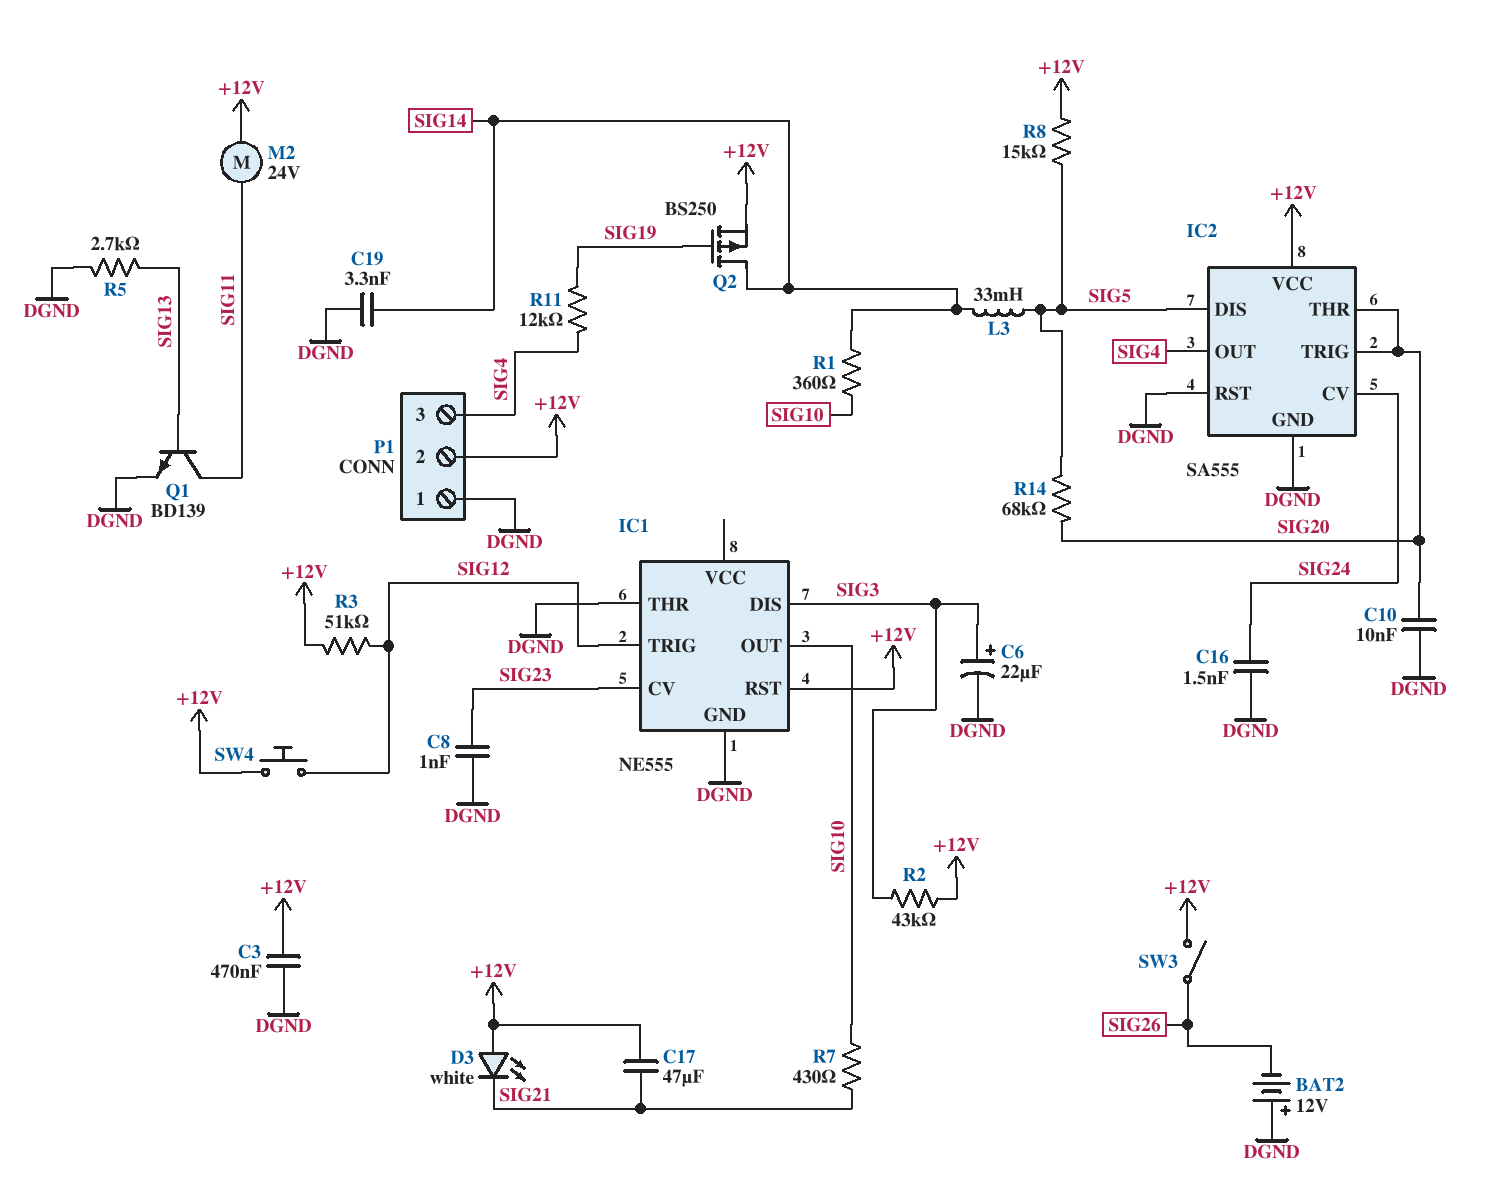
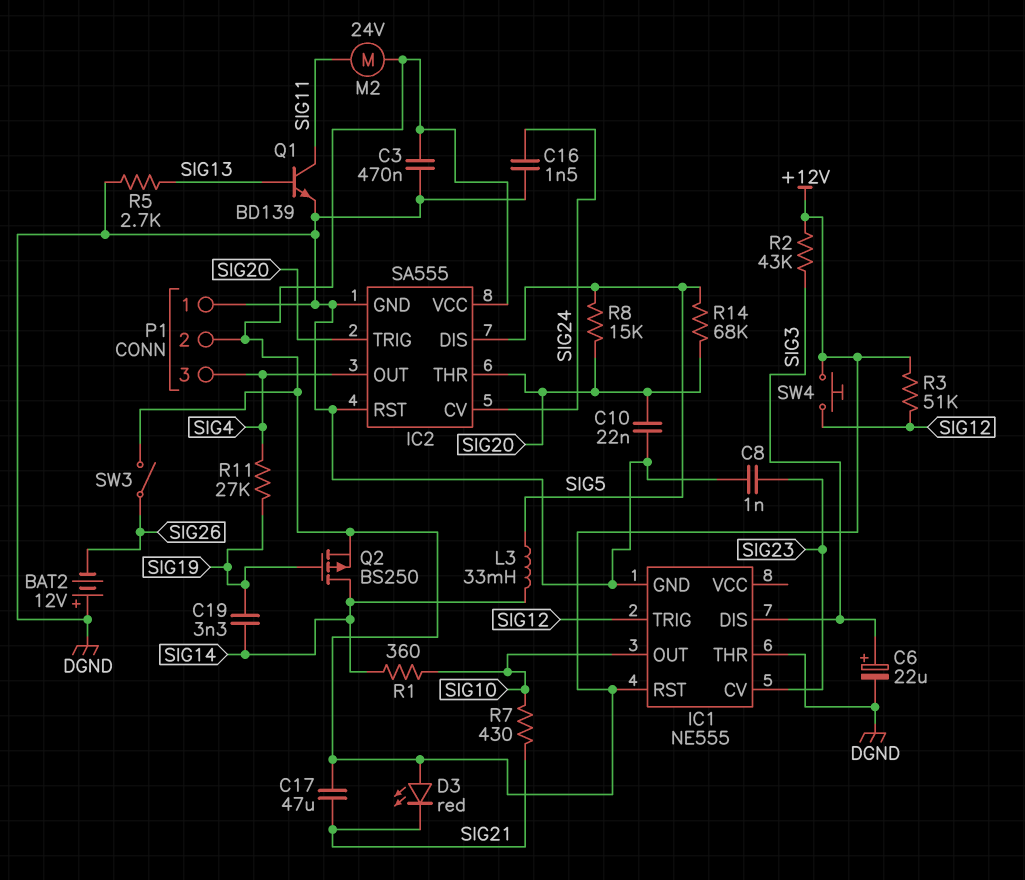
C10: 10nF (DGND, SIG20) -> 22nF (DGND, SIG20)
C19: 3.3nF (DGND, SIG14) -> 3.3nF (SIG14, SIG19)
D3: LED white (A +12V, K SIG21) -> LED red (A +12V, K SIG21)
R8: 15k (+12V, SIG5) -> 15k (SIG5, SIG20)
R11: 12k (SIG4, SIG19) -> 27k (SIG4, SIG19)

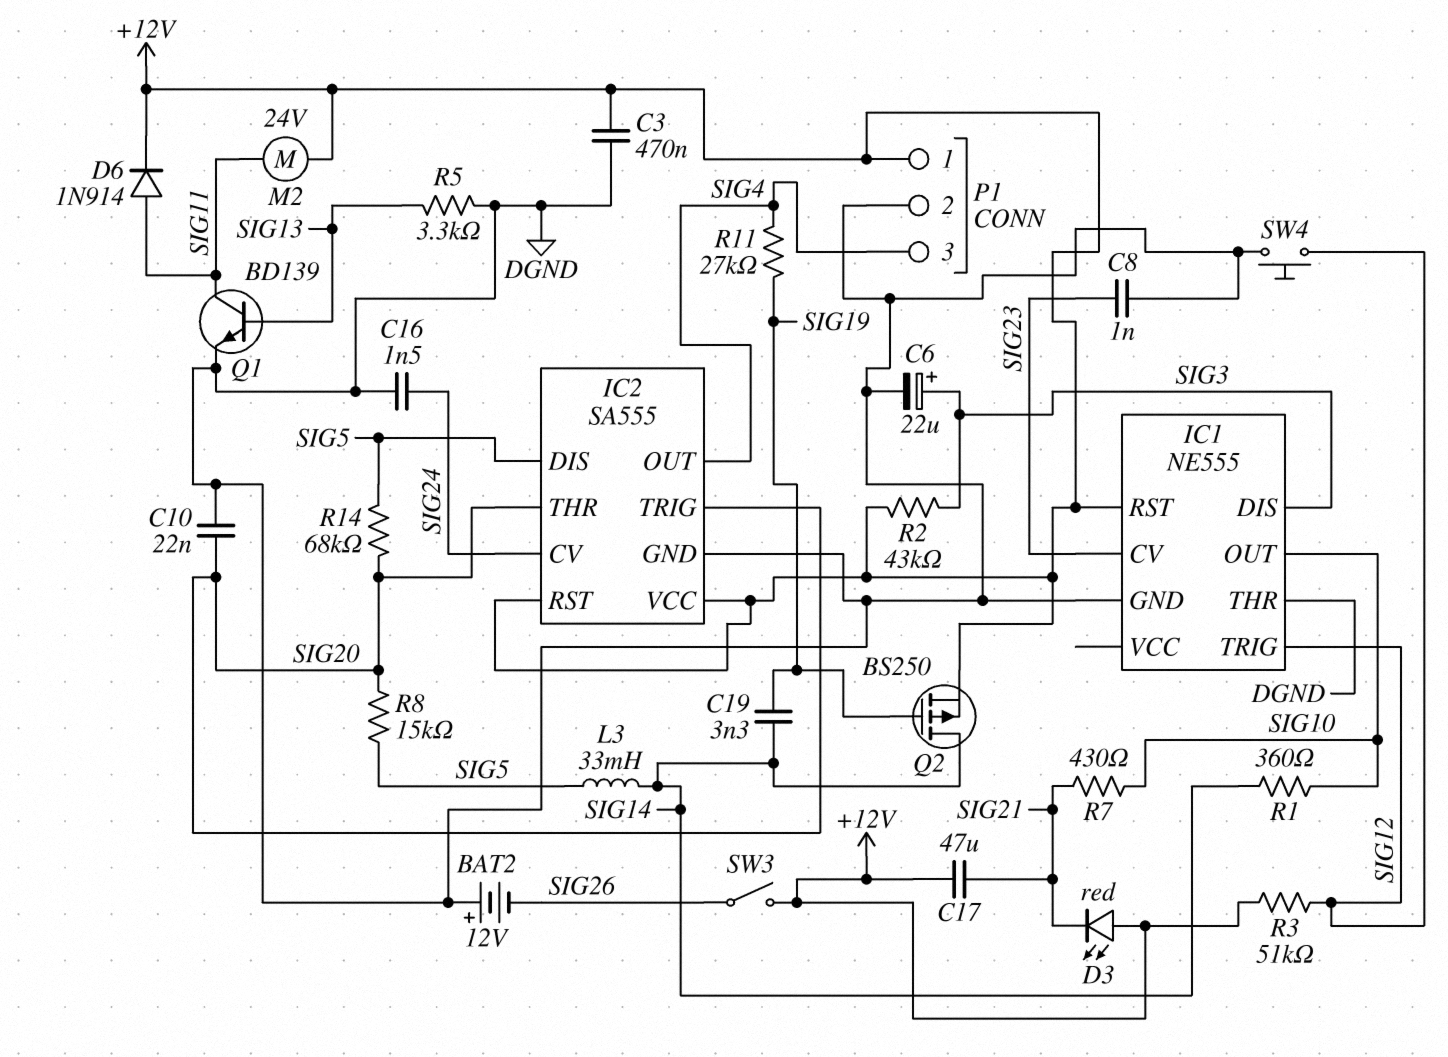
D6: none -> diode 1N914 (A SIG11, K +12V)
IC2 pin RST: DGND -> +12V
P1 pin 1: DGND -> +12V
P1 pin 2: +12V -> DGND
R5: 2.7k (DGND, SIG13) -> 3.3k (DGND, SIG13)
SW4: button (+12V, SIG12) -> button (DGND, SIG12)

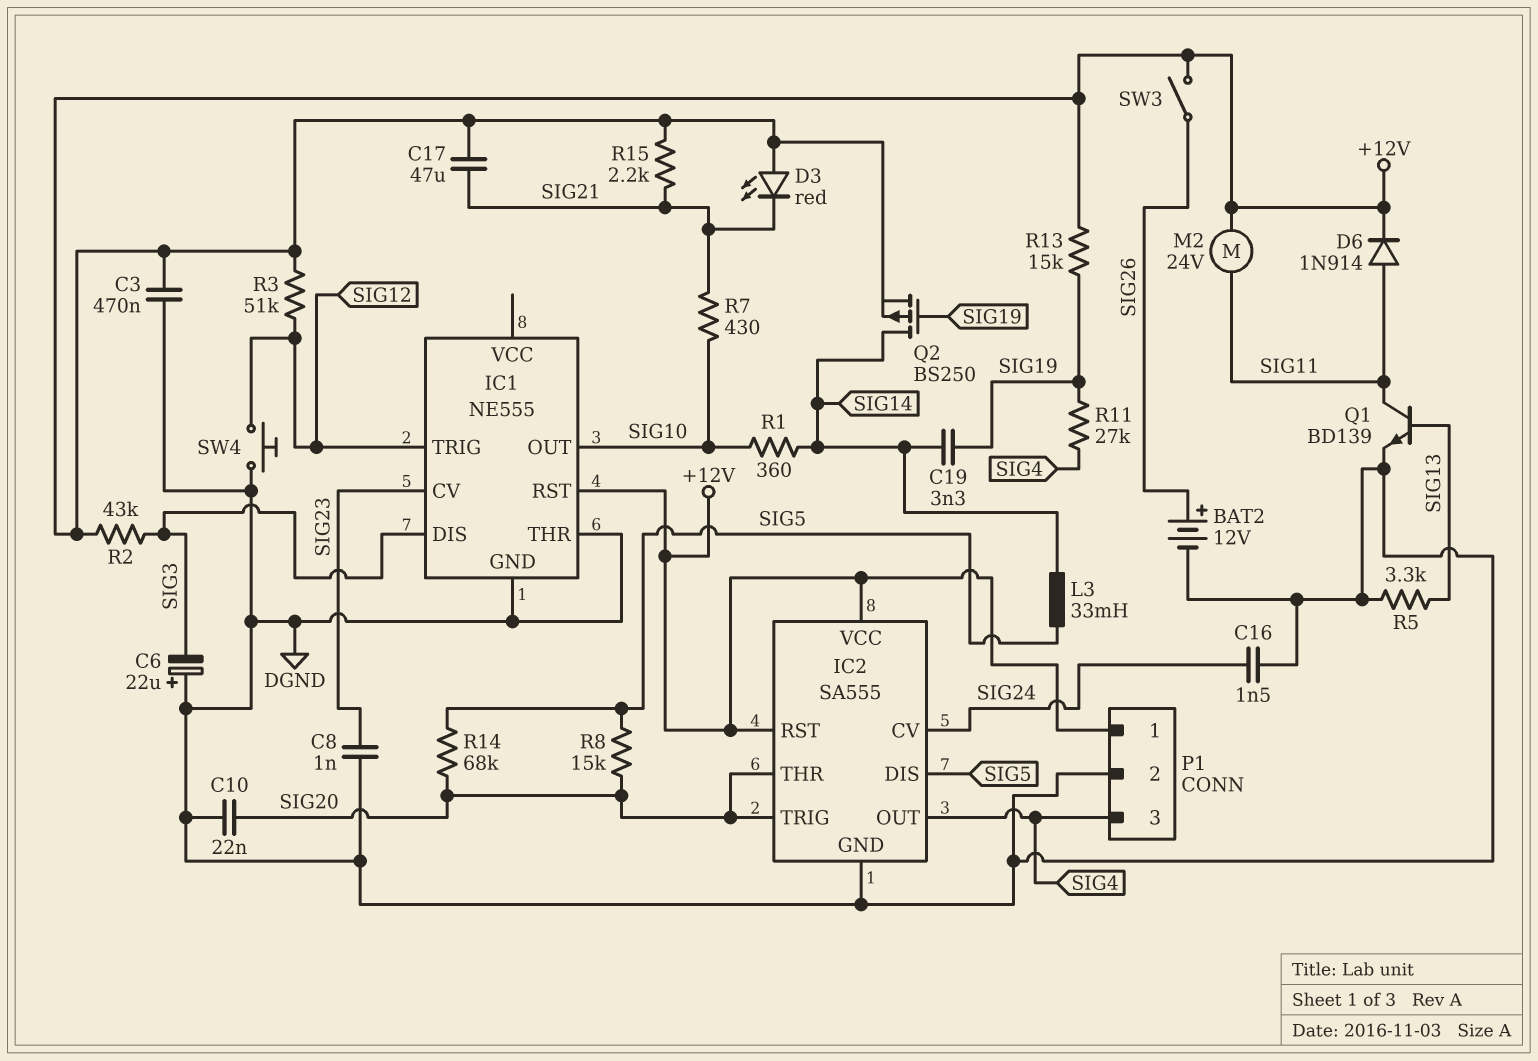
BAT2: 12V (plus DGND, minus SIG26) -> 12V (plus SIG26, minus DGND)
C6: 22uF (plus SIG3, minus DGND) -> 22uF (plus DGND, minus SIG3)
R13: none -> 15k (+12V, SIG19)
R15: none -> 2.2k (+12V, SIG21)

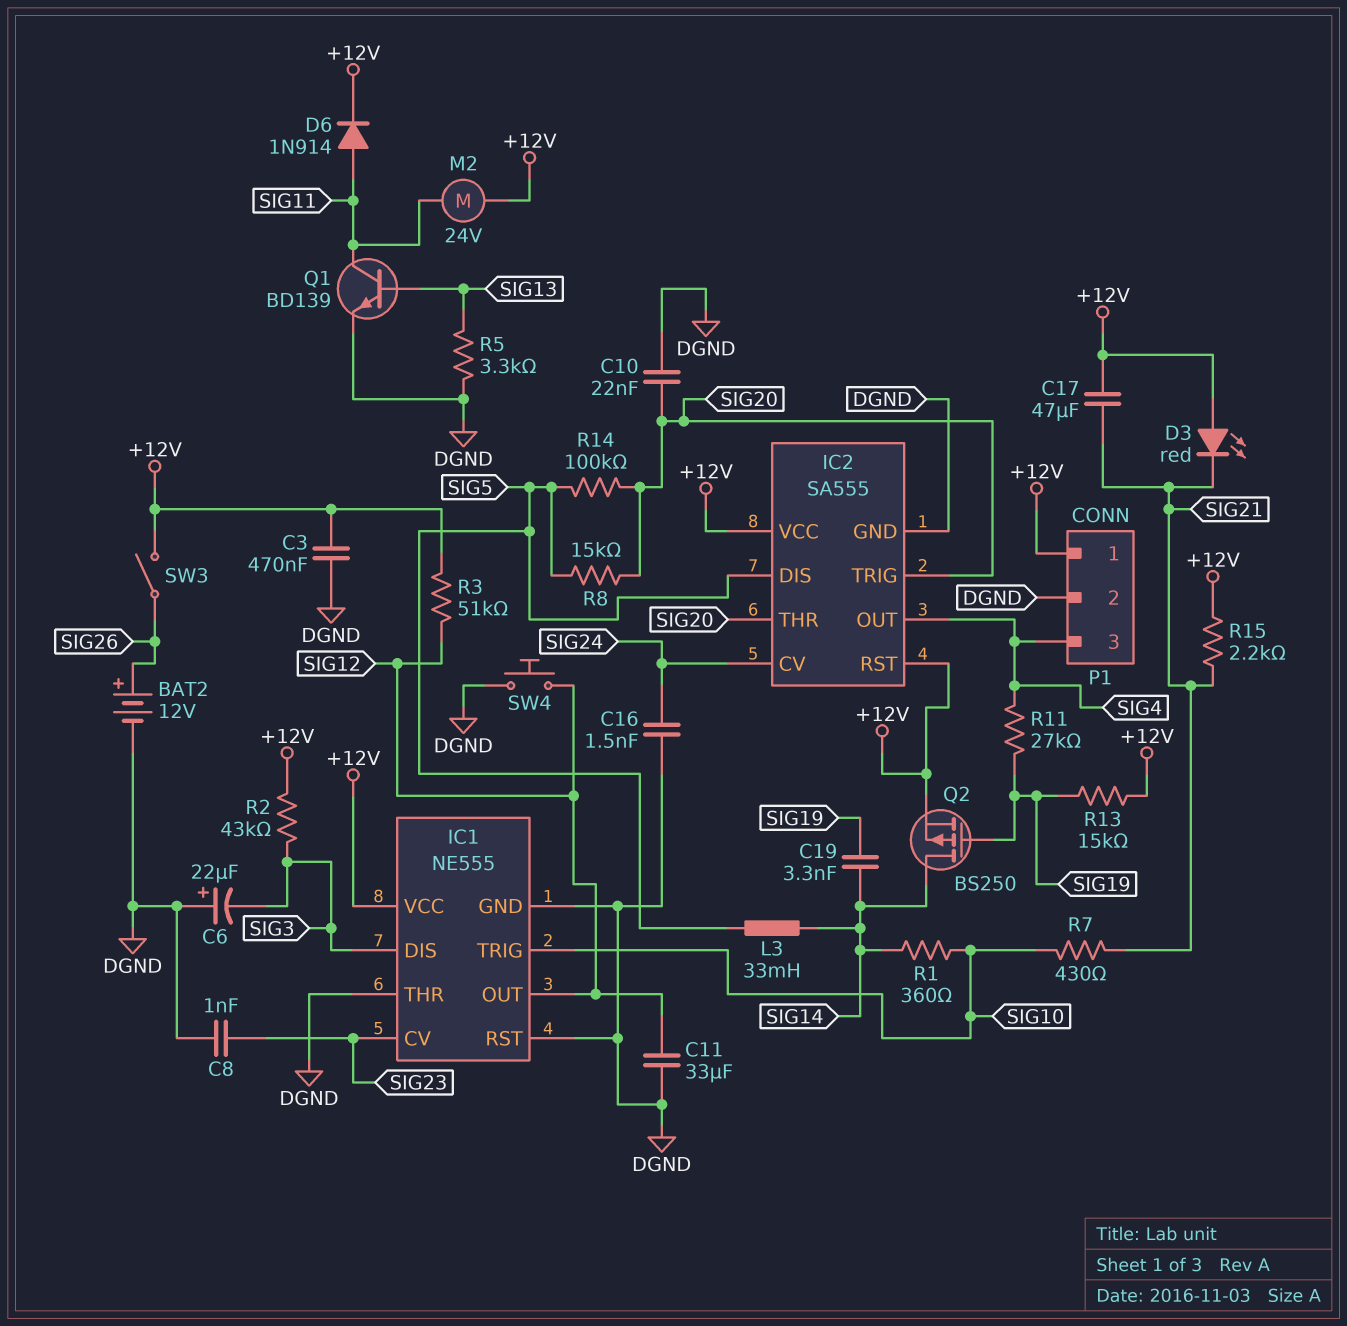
C11: none -> 33uF (DGND, SIG12)
IC1 pin OUT: SIG10 -> SIG12
IC1 pin RST: +12V -> DGND
IC1 pin TRIG: SIG12 -> SIG10
IC1 pin VCC: none -> +12V
R14: 68k (SIG5, SIG20) -> 100k (SIG5, SIG20)

